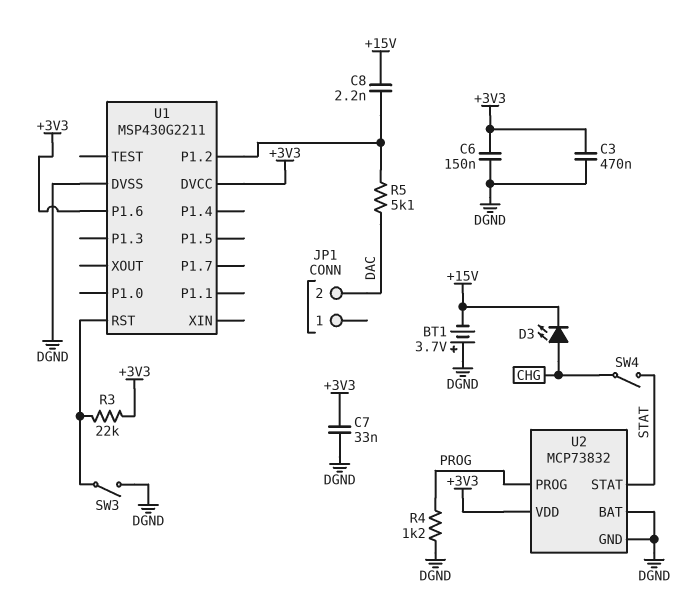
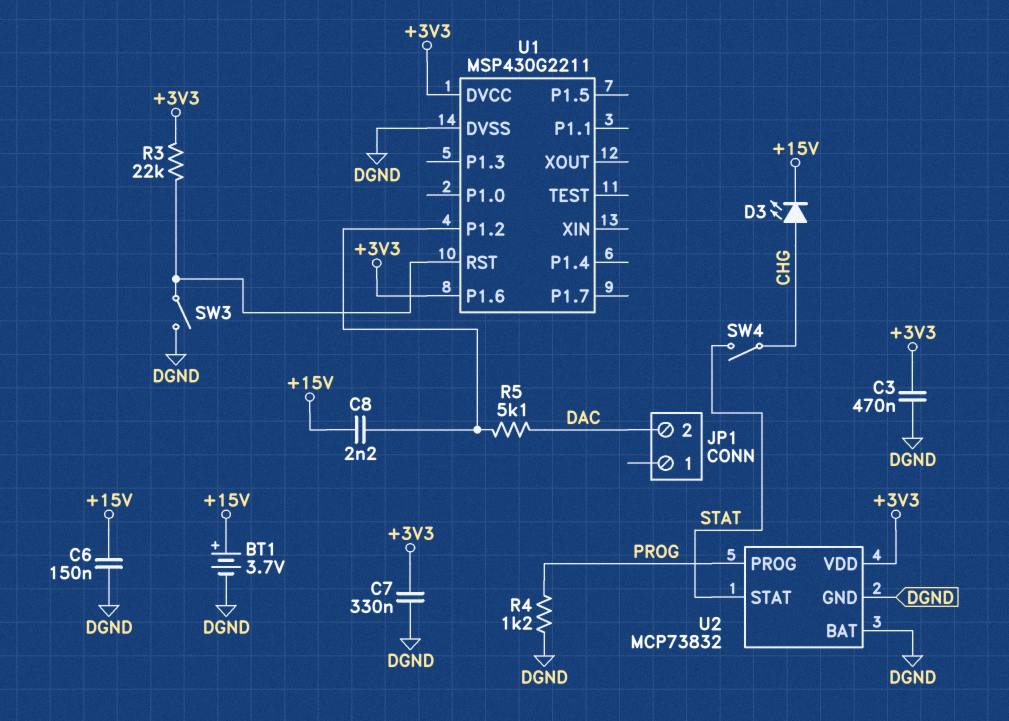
BT1: 3.7V (plus DGND, minus +15V) -> 3.7V (plus +15V, minus DGND)
C6: 150nF (+3V3, DGND) -> 150nF (+15V, DGND)
C7: 33nF (+3V3, DGND) -> 330nF (+3V3, DGND)

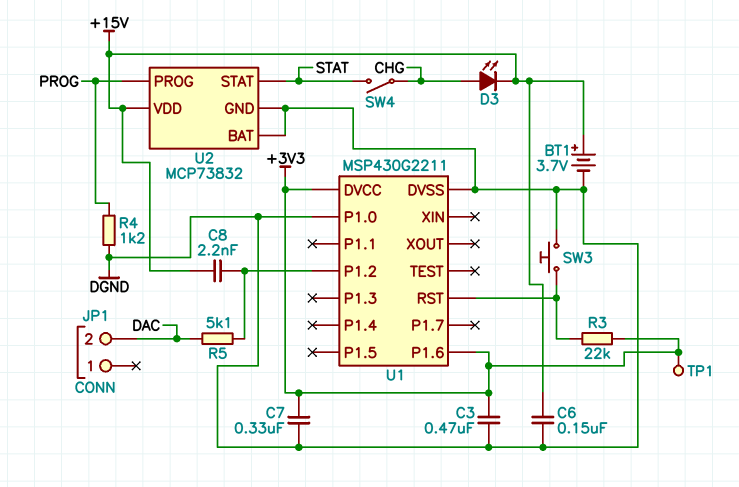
SW3: switch (DGND, U1/RST) -> button (DGND, U1/RST)
TP1: none -> test point (+3V3)
U1 pin P1.0: none -> DGND
U2 pin VDD: +3V3 -> +15V

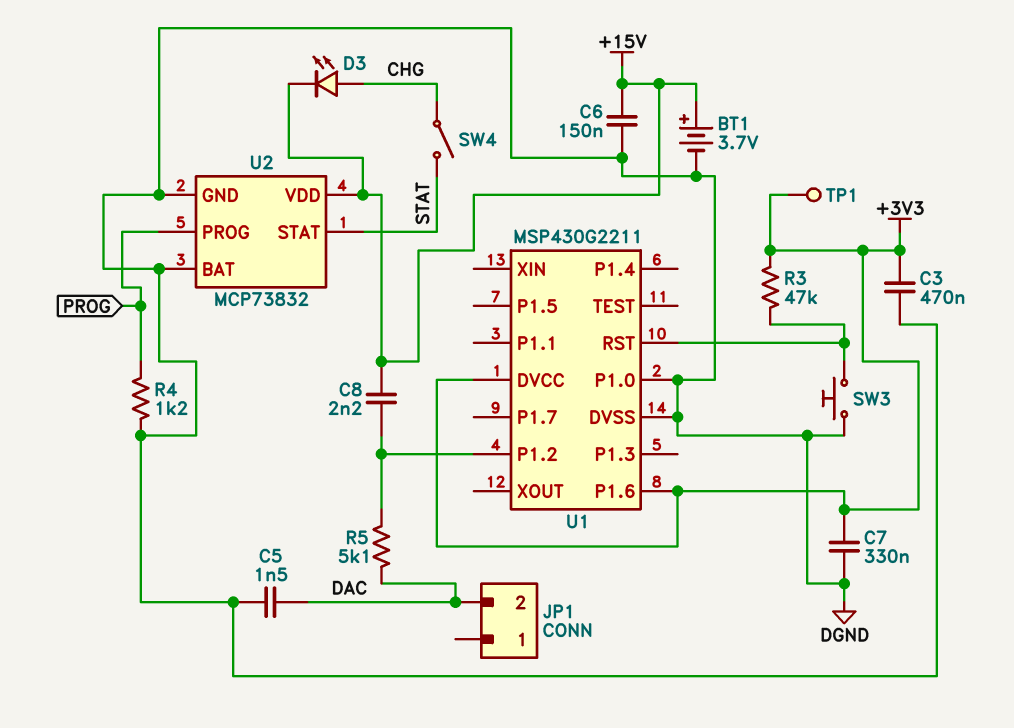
C5: none -> 1.5nF (DAC, DGND)
R3: 22k (+3V3, U1/RST) -> 47k (+3V3, U1/RST)

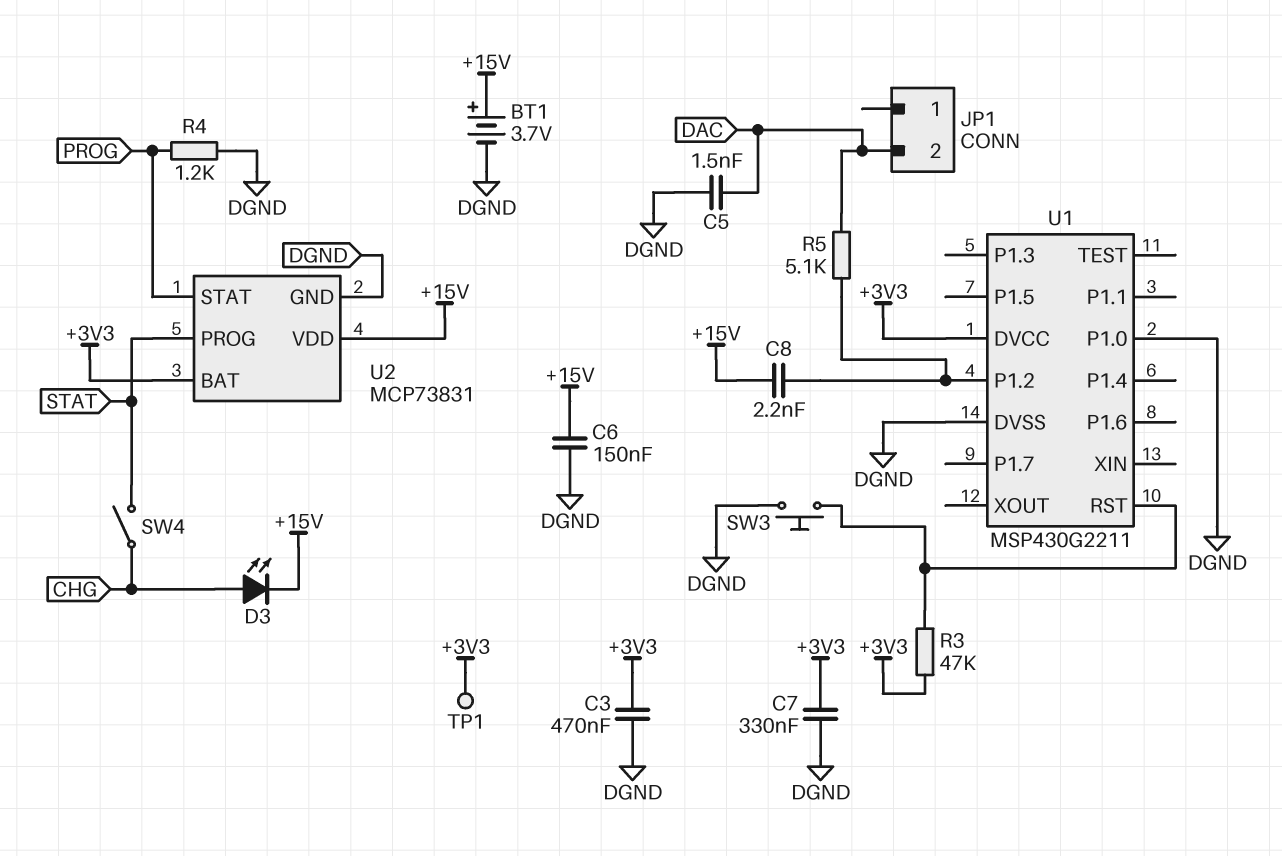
U1 pin P1.6: +3V3 -> none
U2: MCP73832 -> MCP73831
U2 pin BAT: DGND -> +3V3
U2 pin PROG: PROG -> STAT
U2 pin STAT: STAT -> PROG

